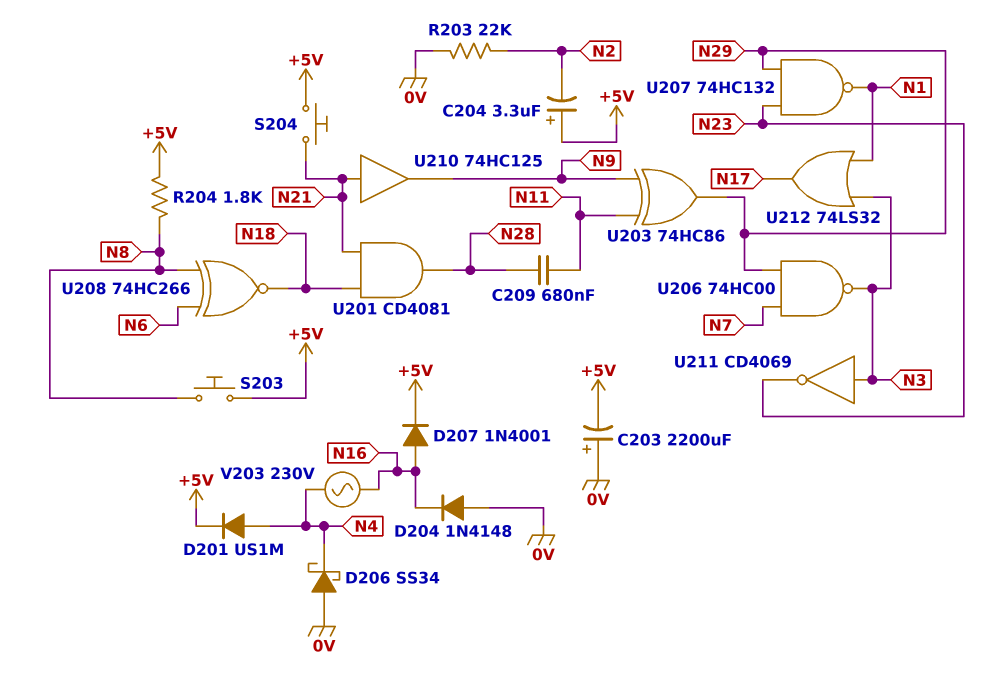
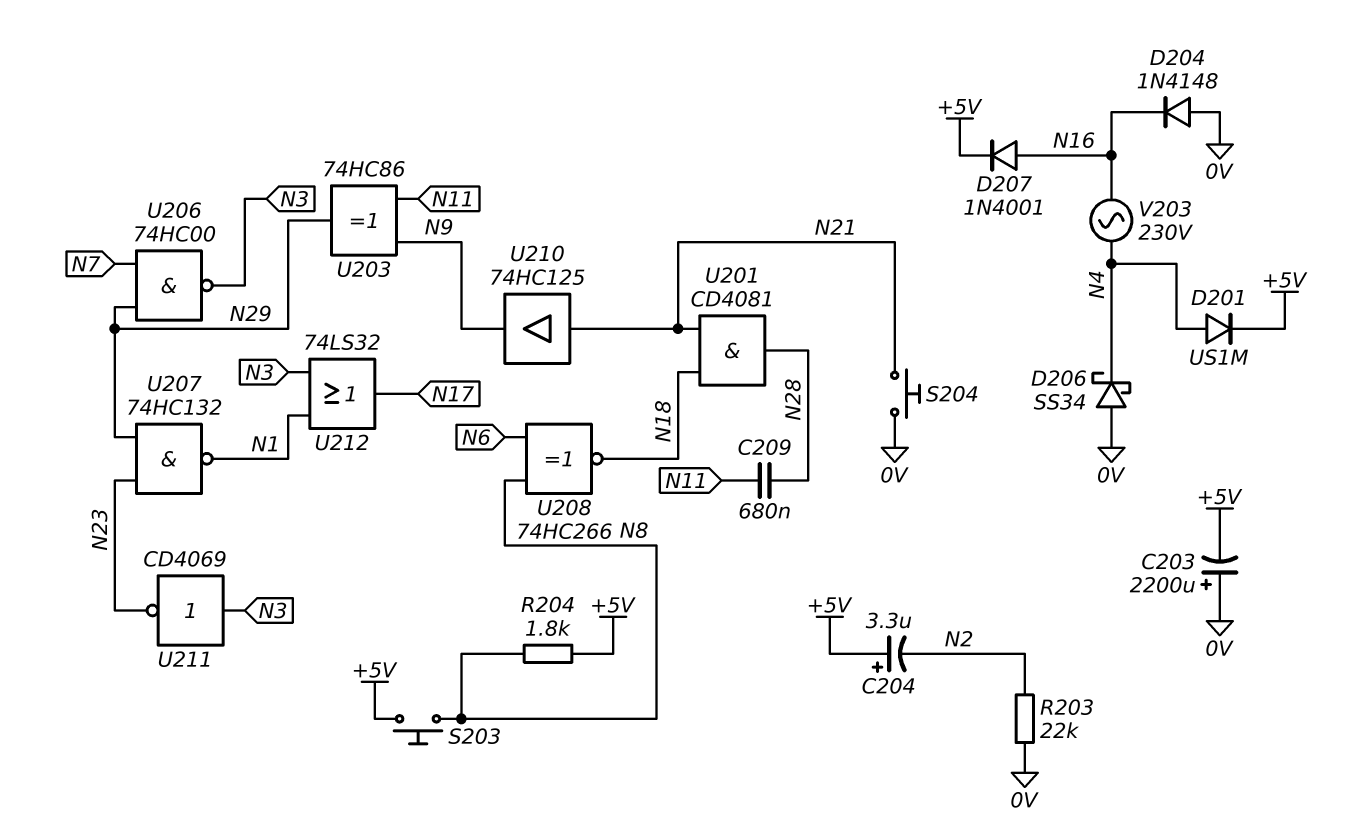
S204: button (+5V, N21) -> button (0V, N21)

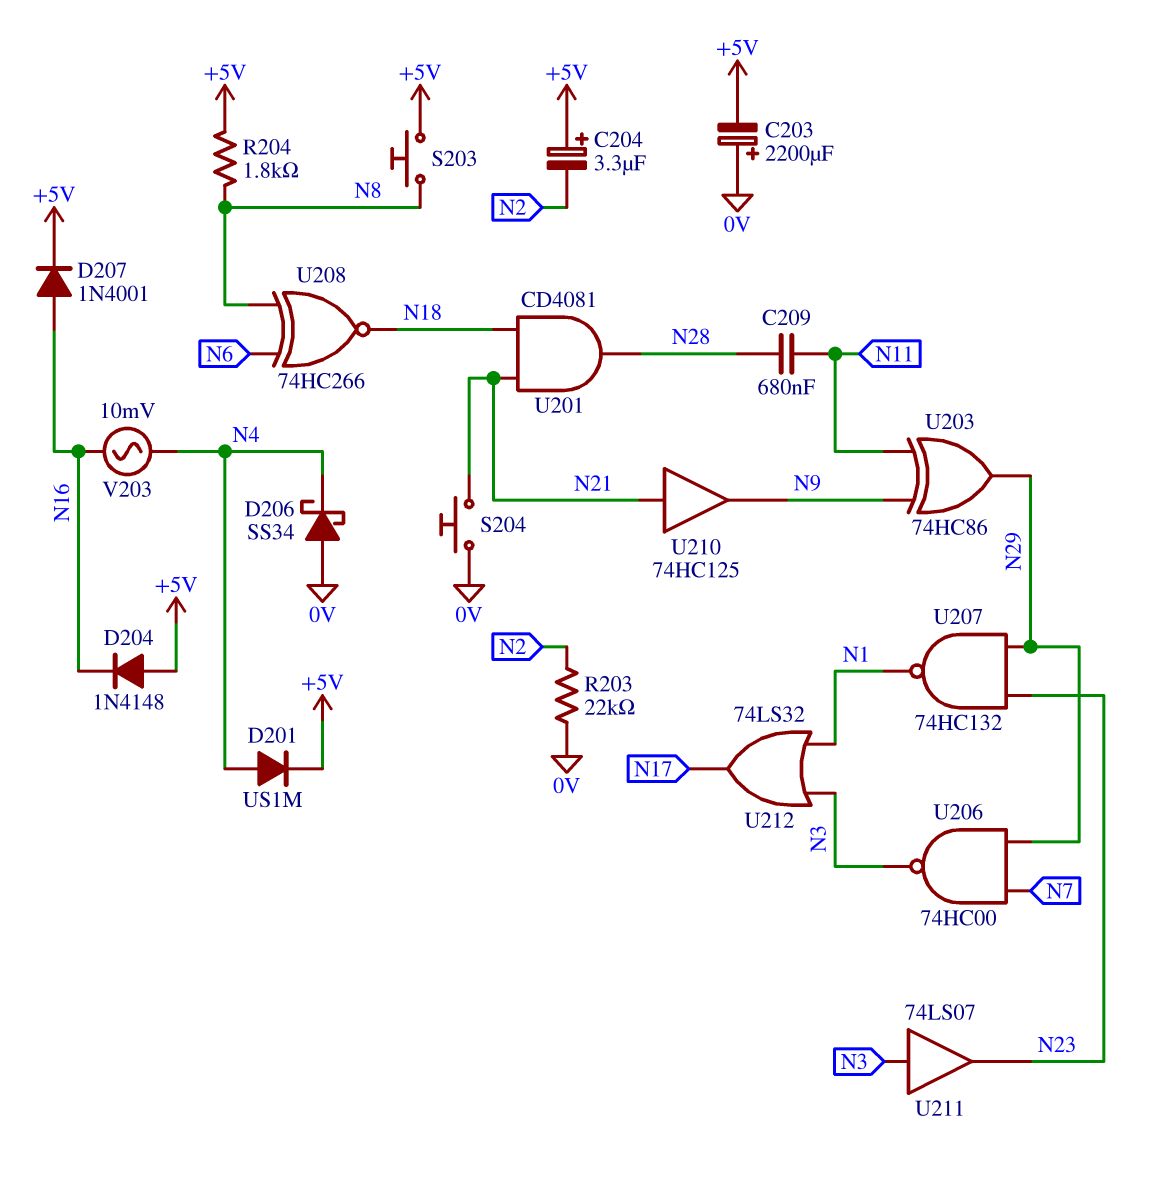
D204: diode 1N4148 (A 0V, K N16) -> diode 1N4148 (A +5V, K N16)
U211: NOT CD4069 (in N3, out N23) -> buffer 74LS07 (in N3, out N23)
V203: AC 230V (N4, N16) -> AC 10mV (N4, N16)

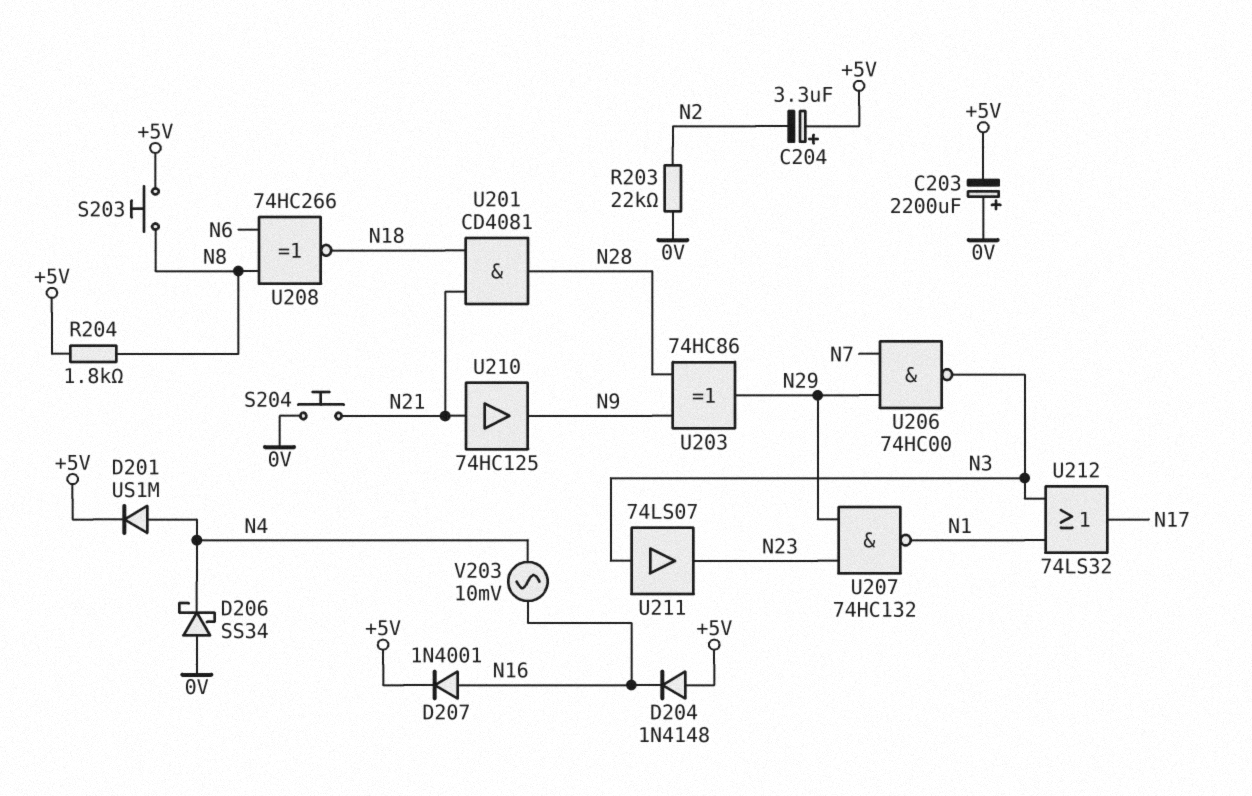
C209: 680nF (N11, N28) -> none
U203: XOR 74HC86 (in N9, in N11, out N29) -> XOR 74HC86 (in N9, in N28, out N29)

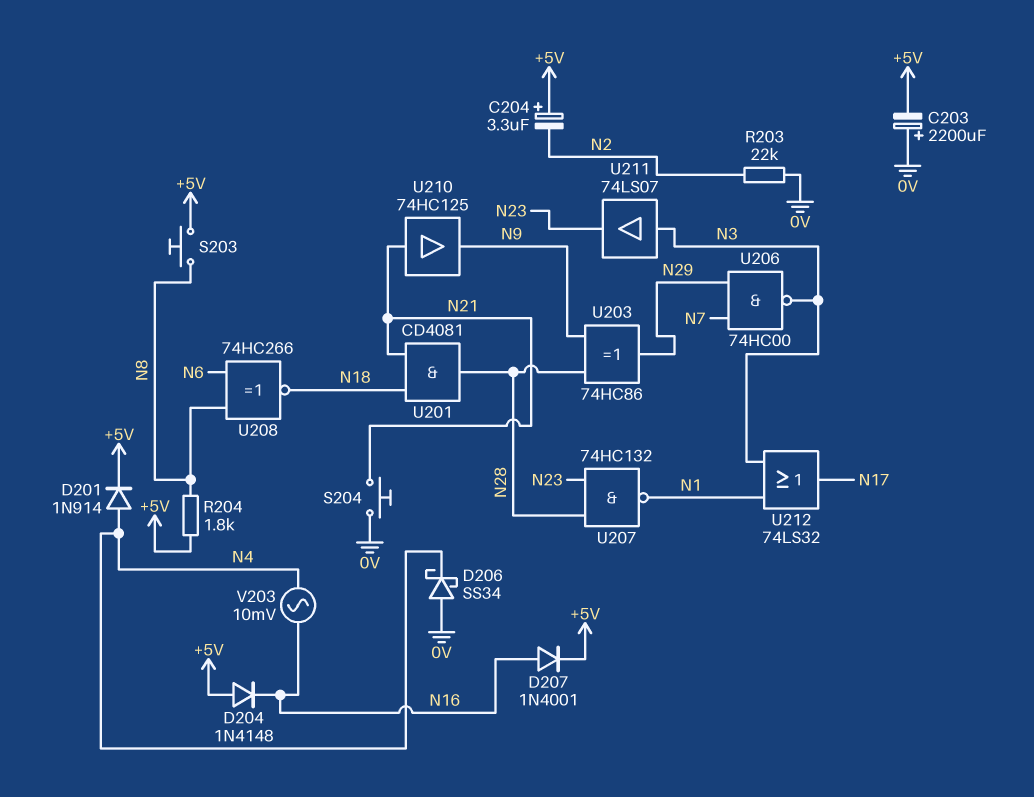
D201: diode US1M (A N4, K +5V) -> diode 1N914 (A N4, K +5V)
U207: NAND 74HC132 (in N23, in N29, out N1) -> NAND 74HC132 (in N23, in N28, out N1)

